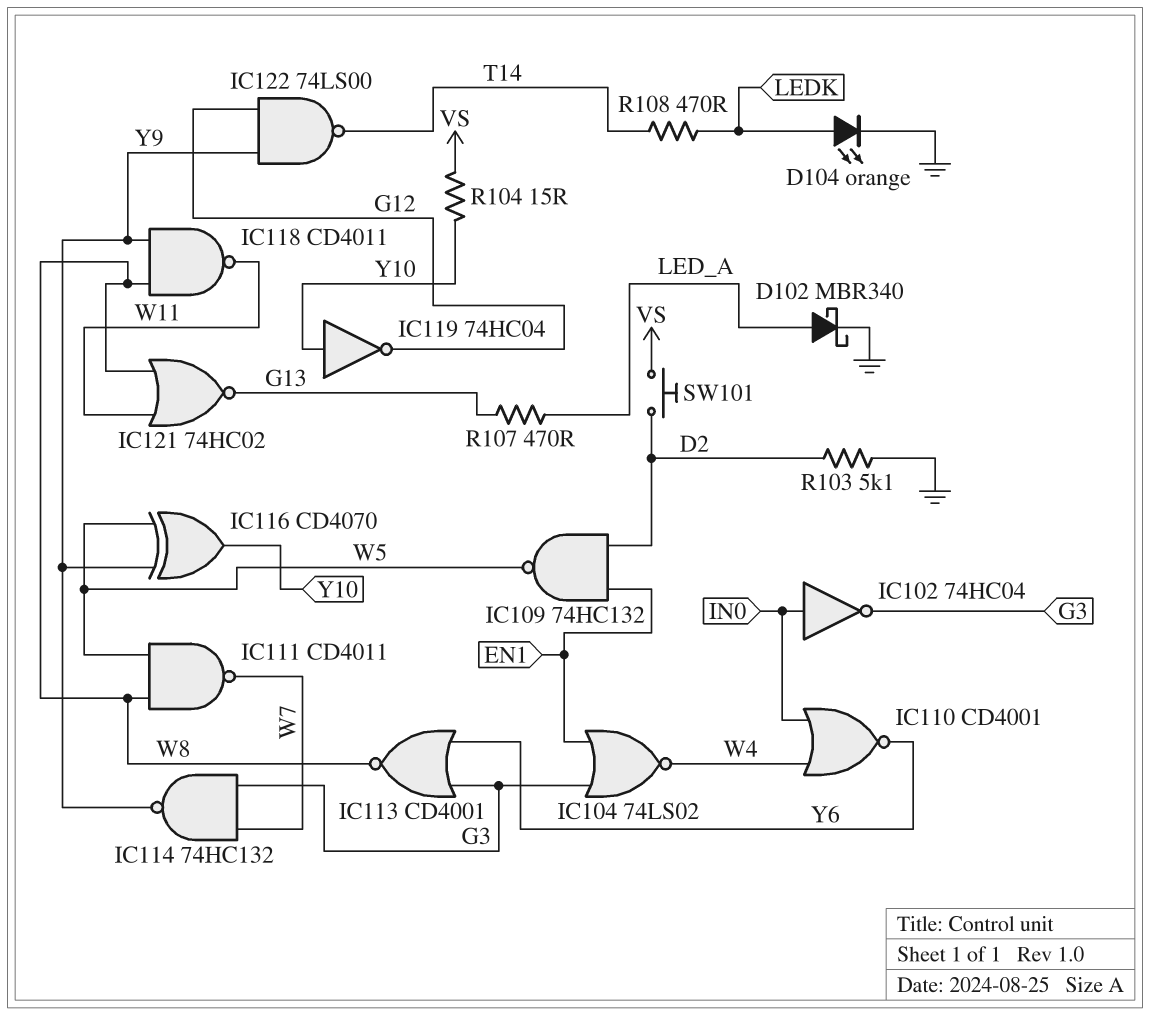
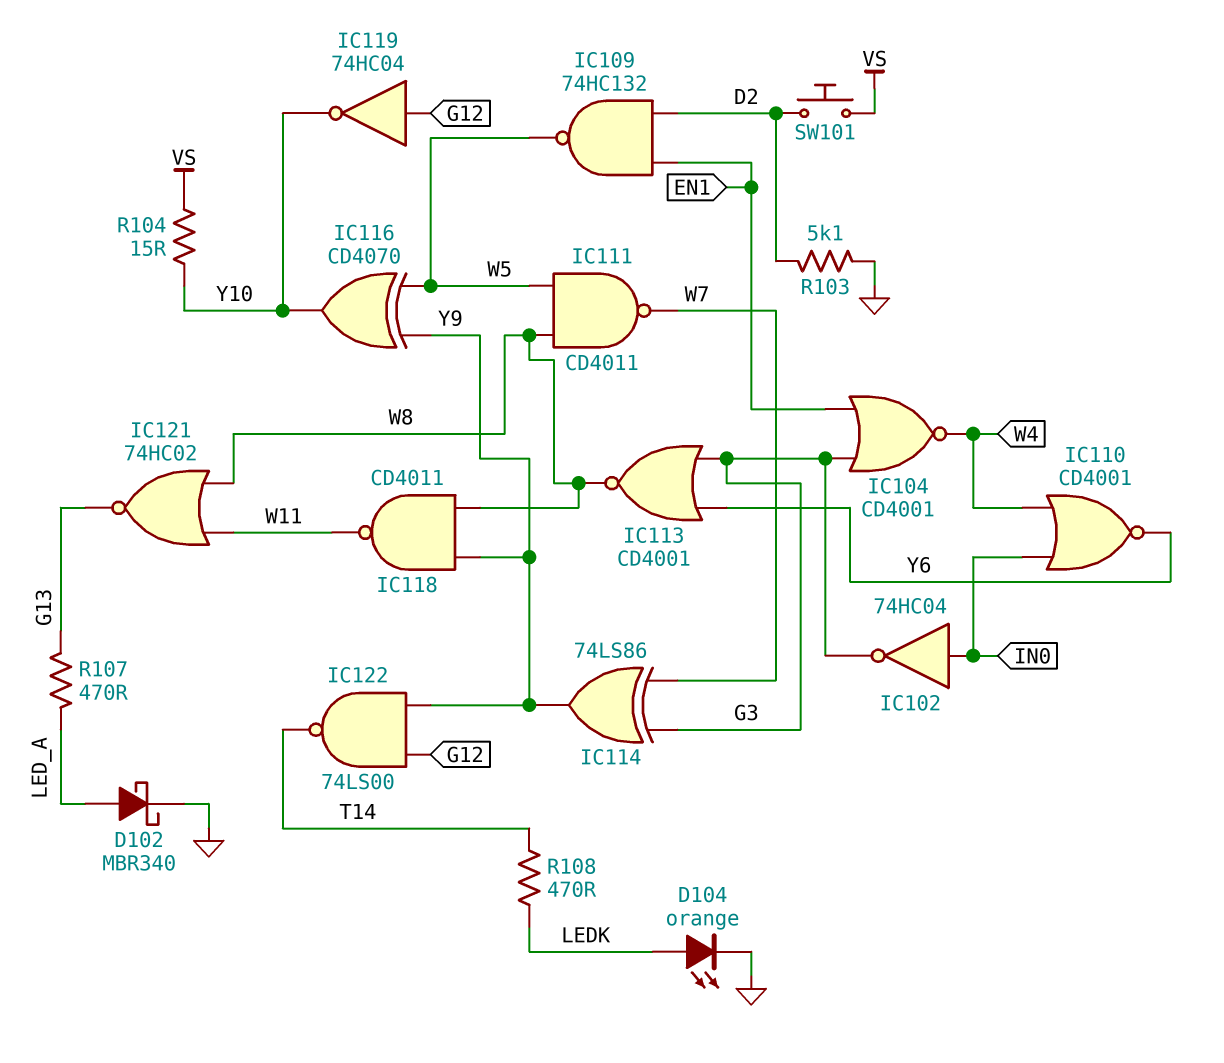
IC104: NOR 74LS02 (in EN1, in G3, out W4) -> NOR CD4001 (in EN1, in G3, out W4)
IC114: NAND 74HC132 (in G3, in W7, out Y9) -> XOR 74LS86 (in G3, in W7, out Y9)
IC119: NOT 74HC04 (in Y10, out G12) -> NOT 74HC04 (in G12, out Y10)

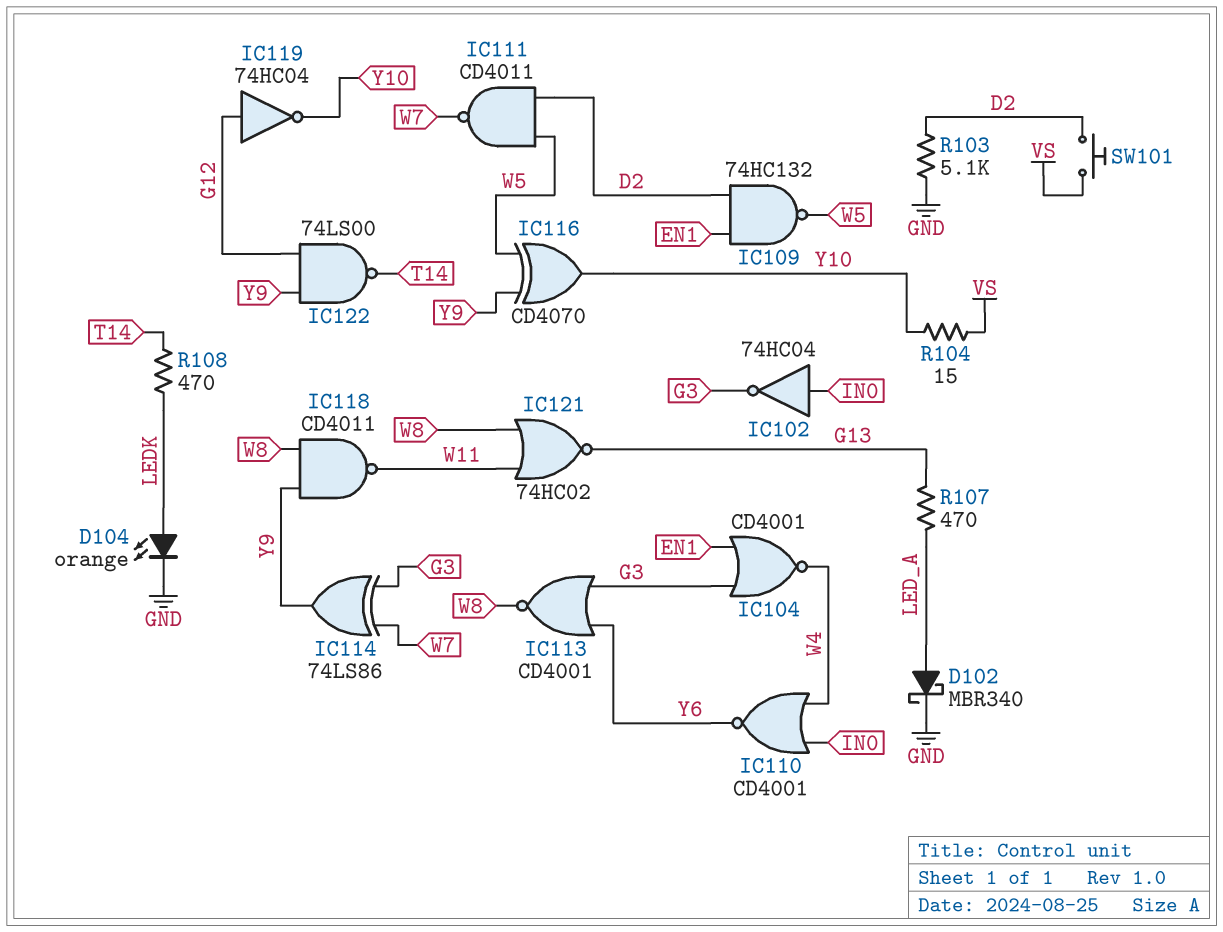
IC111: NAND CD4011 (in W5, in W8, out W7) -> NAND CD4011 (in D2, in W5, out W7)

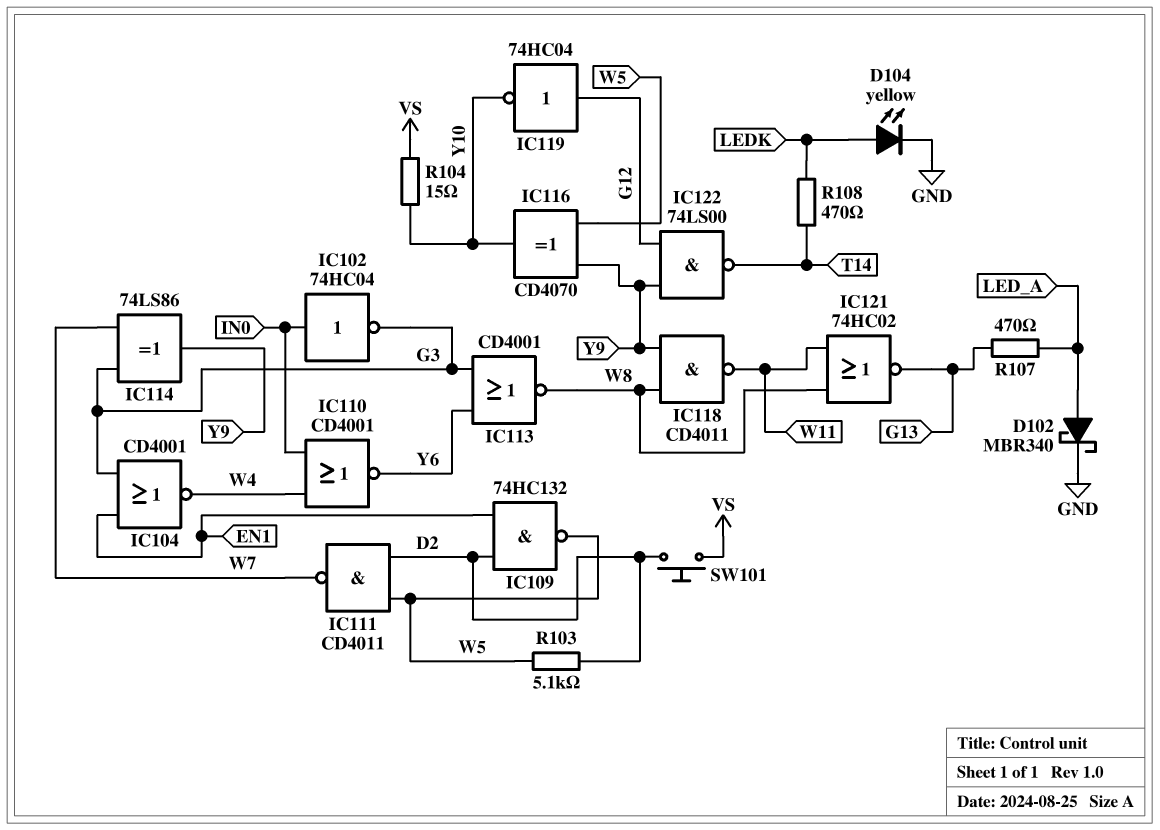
D104: LED orange (A LEDK, K GND) -> LED yellow (A LEDK, K GND)
R103: 5.1k (D2, GND) -> 5.1k (D2, W5)

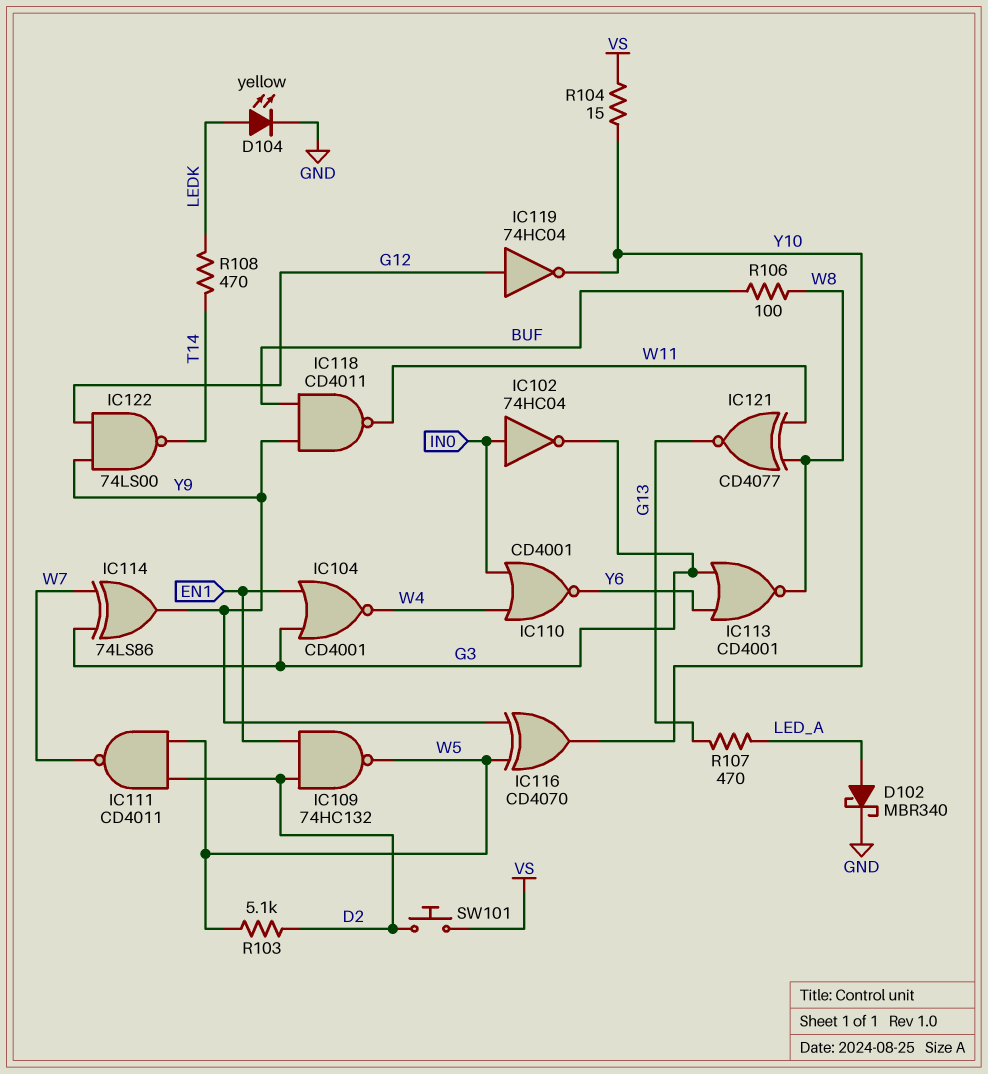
IC118: NAND CD4011 (in W8, in Y9, out W11) -> NAND CD4011 (in BUF, in Y9, out W11)
IC121: NOR 74HC02 (in W8, in W11, out G13) -> XNOR CD4077 (in W8, in W11, out G13)
R106: none -> 100 (BUF, W8)

